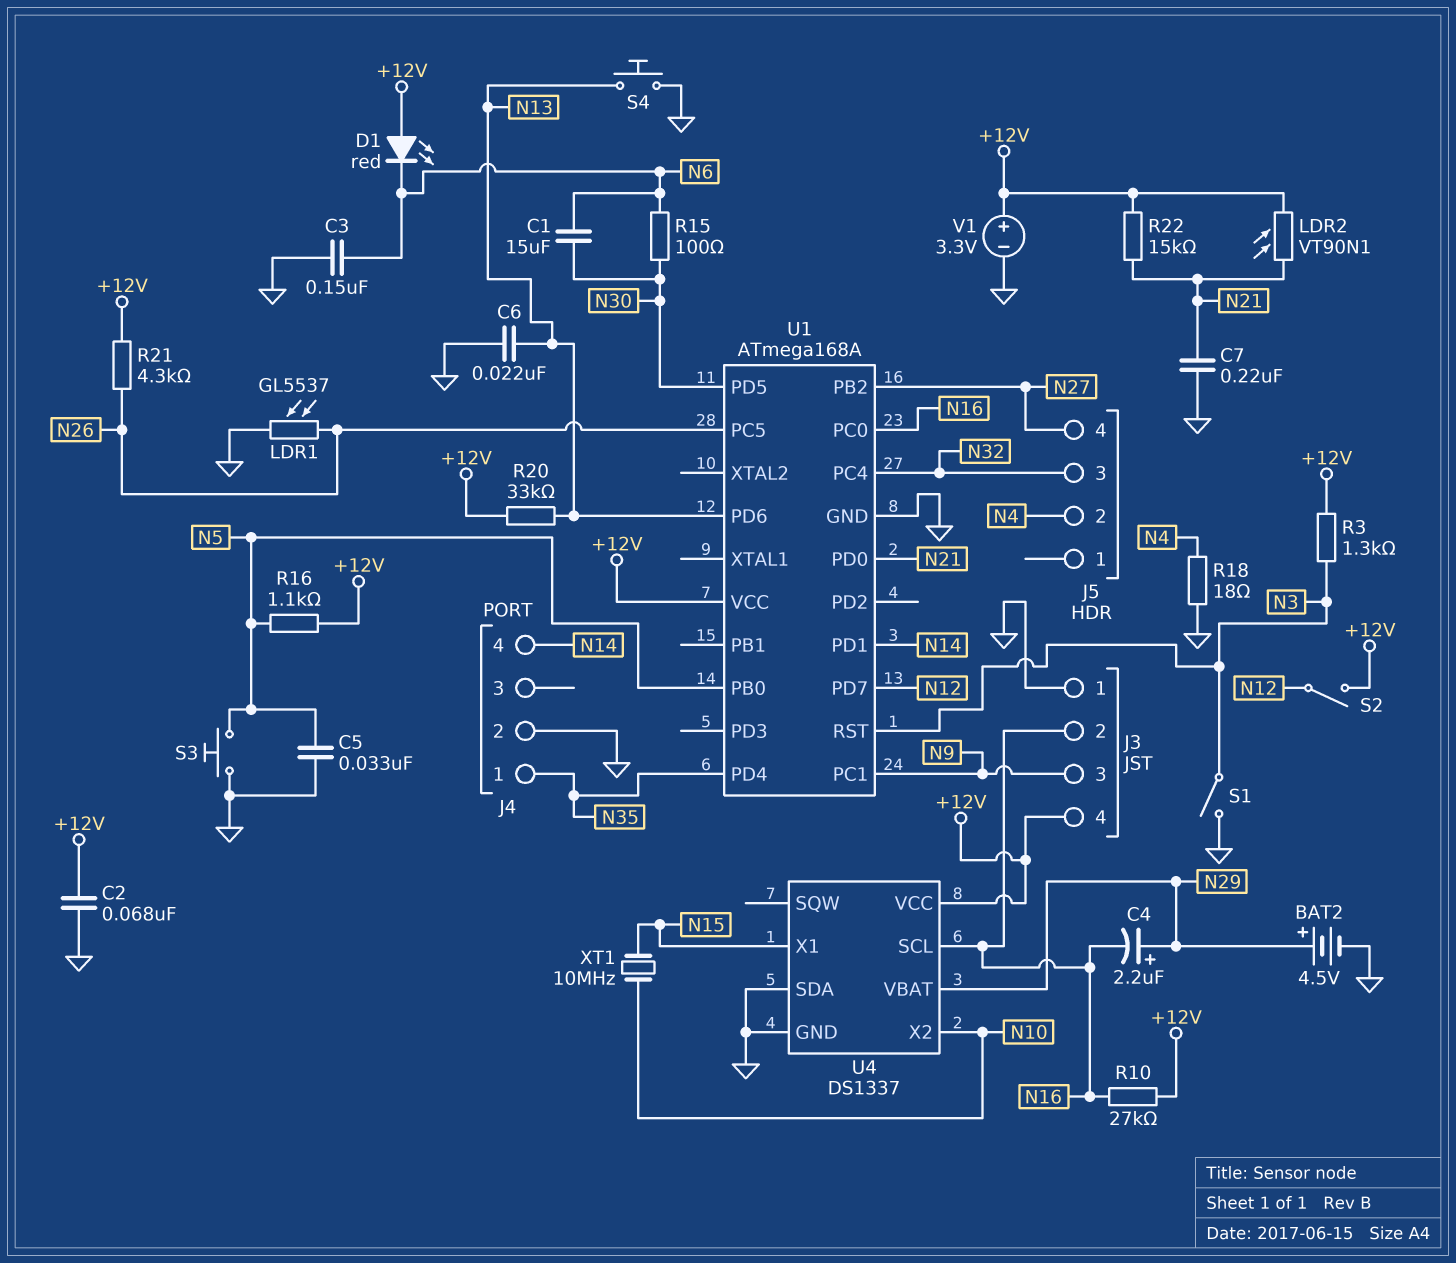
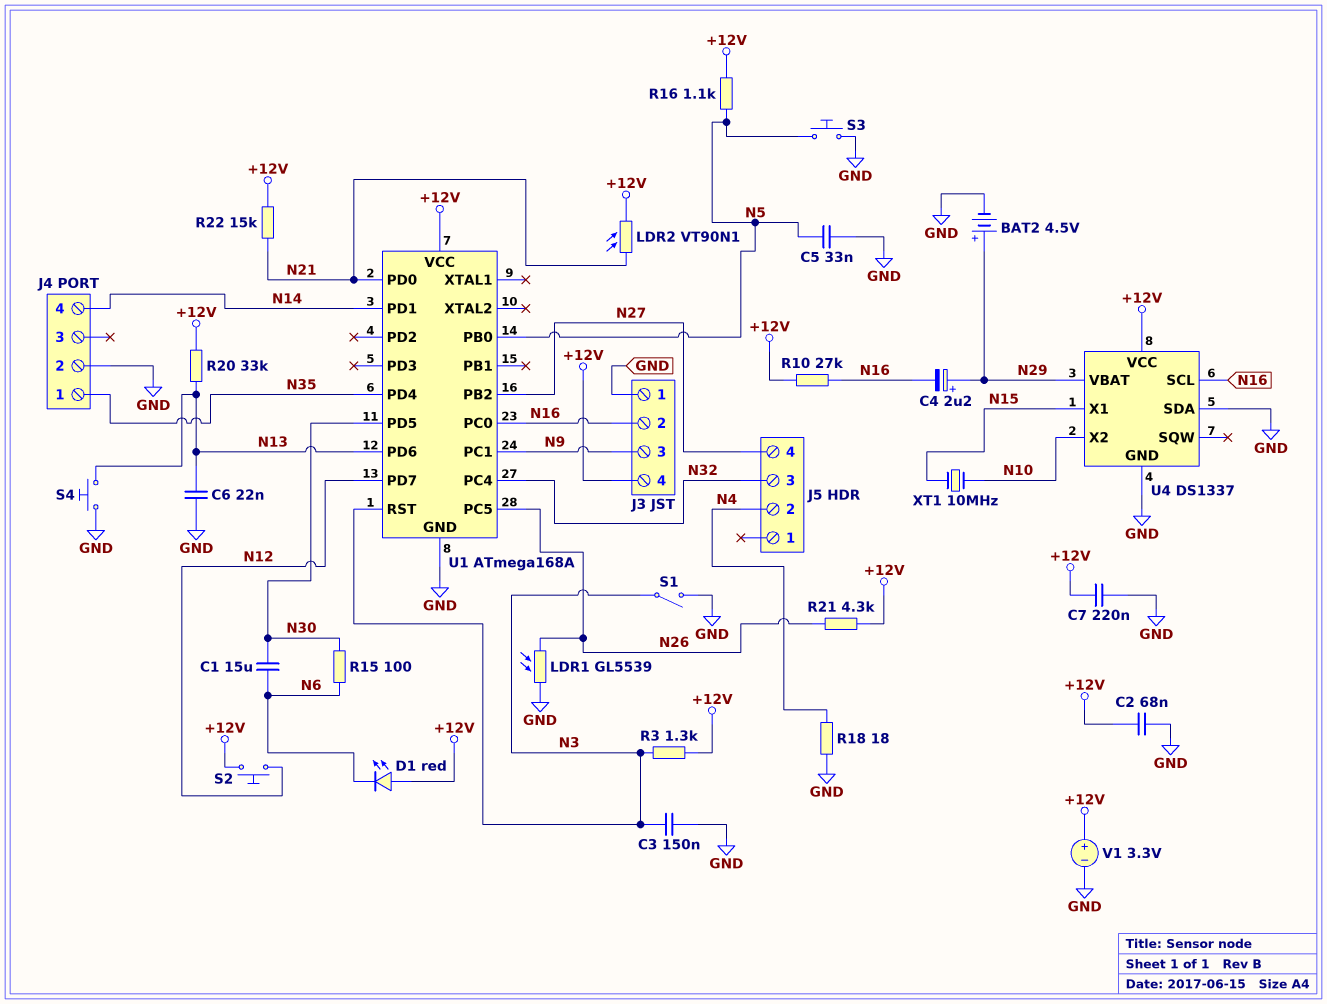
C3: 150nF (GND, N6) -> 150nF (GND, N3)
C7: 220nF (GND, N21) -> 220nF (+12V, GND)
LDR1: GL5537 (GND, N26) -> GL5539 (GND, N26)
S2: switch (+12V, N12) -> button (+12V, N12)

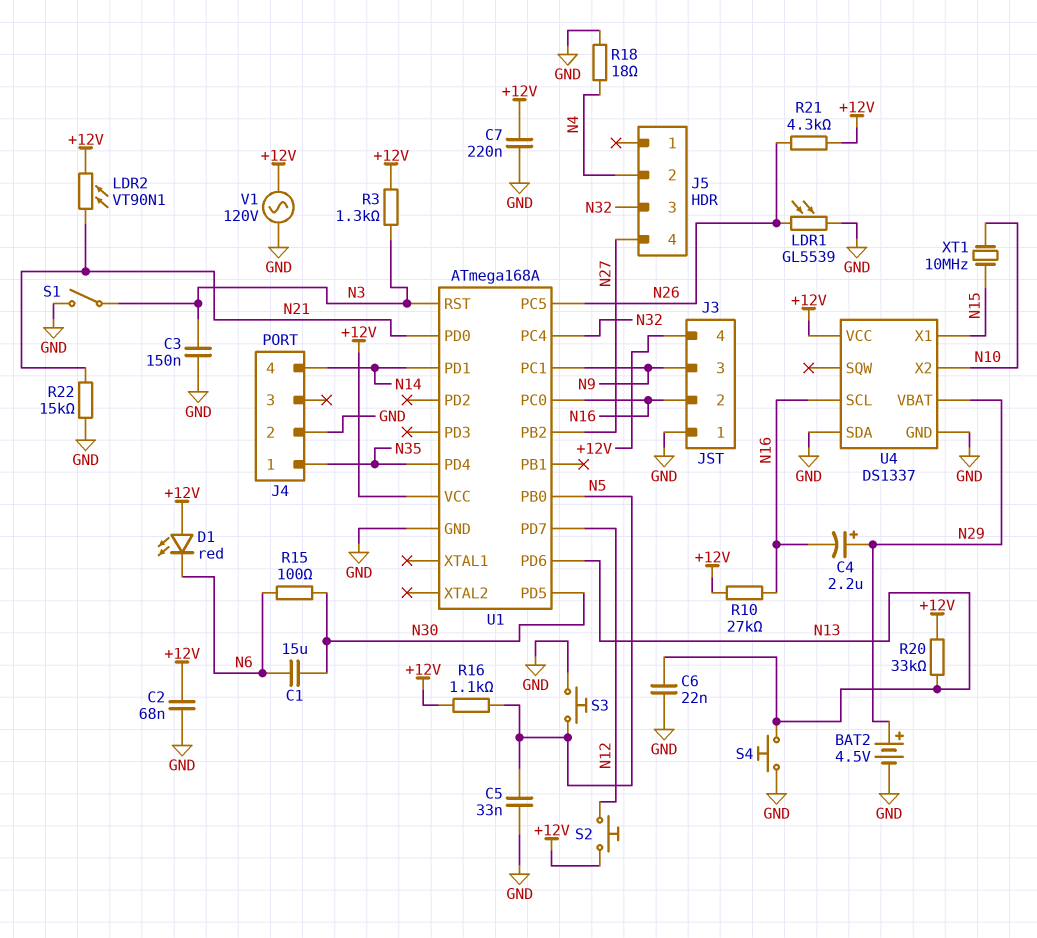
R22: 15k (+12V, N21) -> 15k (GND, N21)
V1: 3.3V (plus +12V, minus GND) -> AC 120V (+12V, GND)

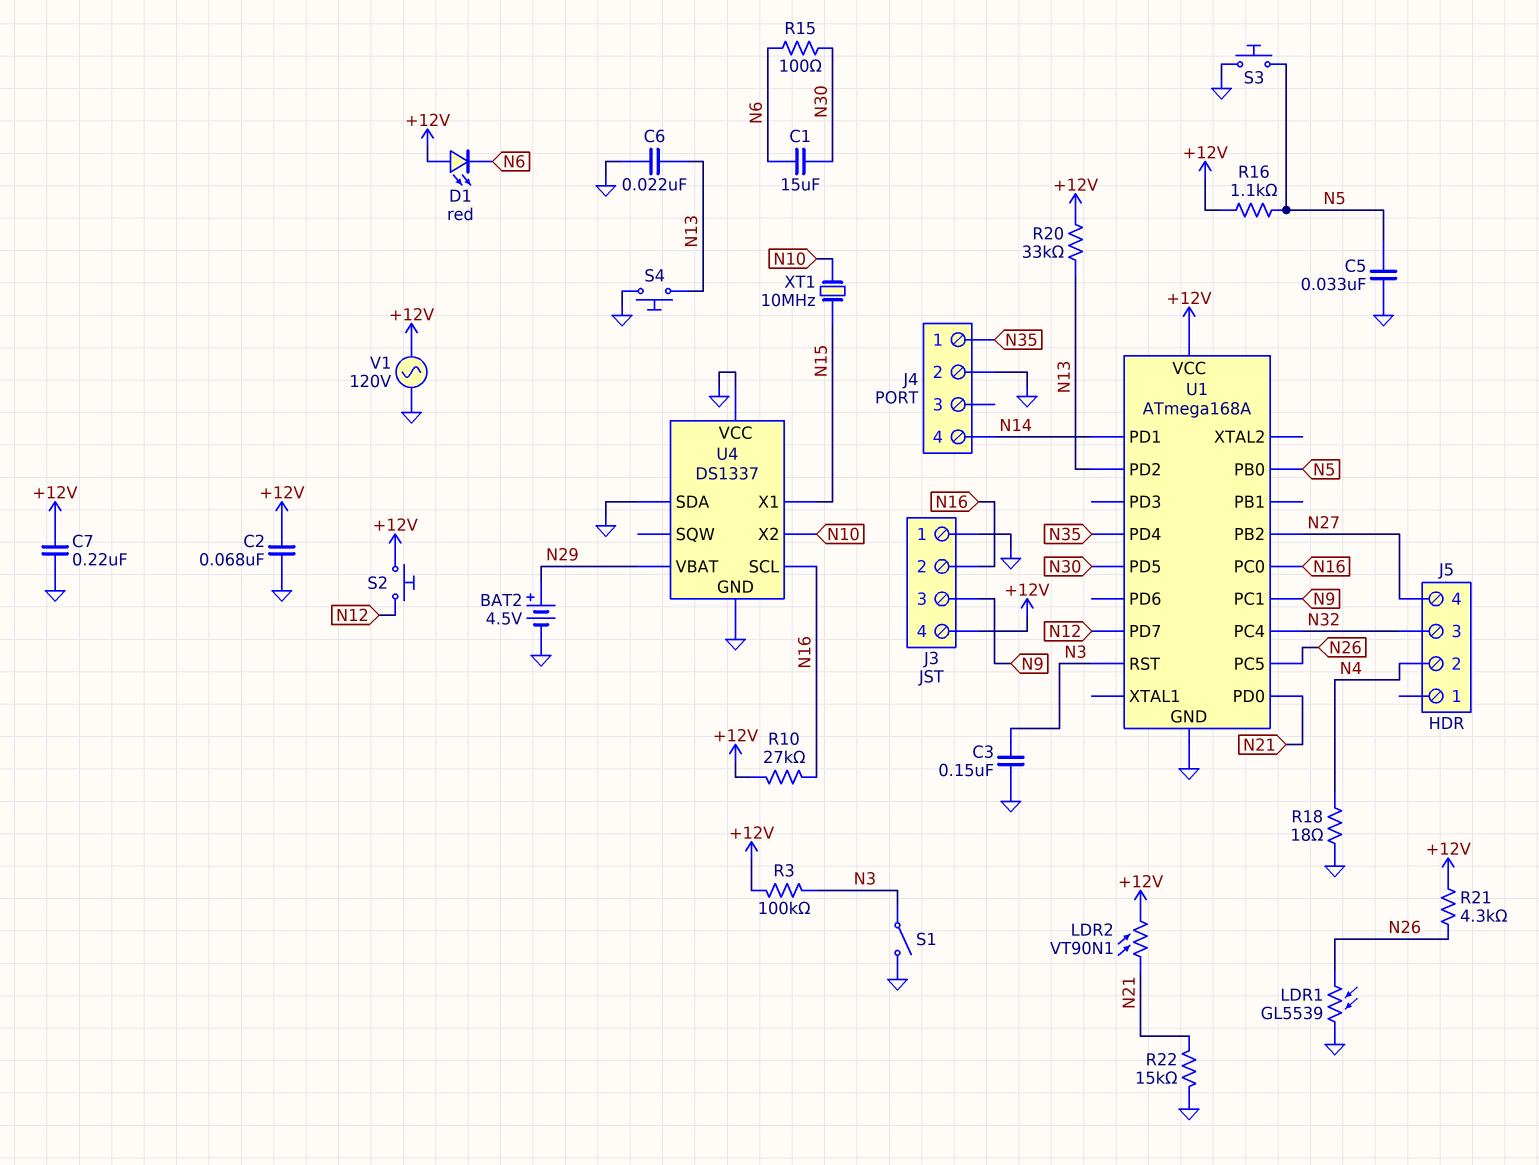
C4: 2.2uF (plus N29, minus N16) -> none
R3: 1.3k (+12V, N3) -> 100k (+12V, N3)
U1 pin PD2: none -> N13
U1 pin PD6: N13 -> none
U4 pin VCC: +12V -> GND

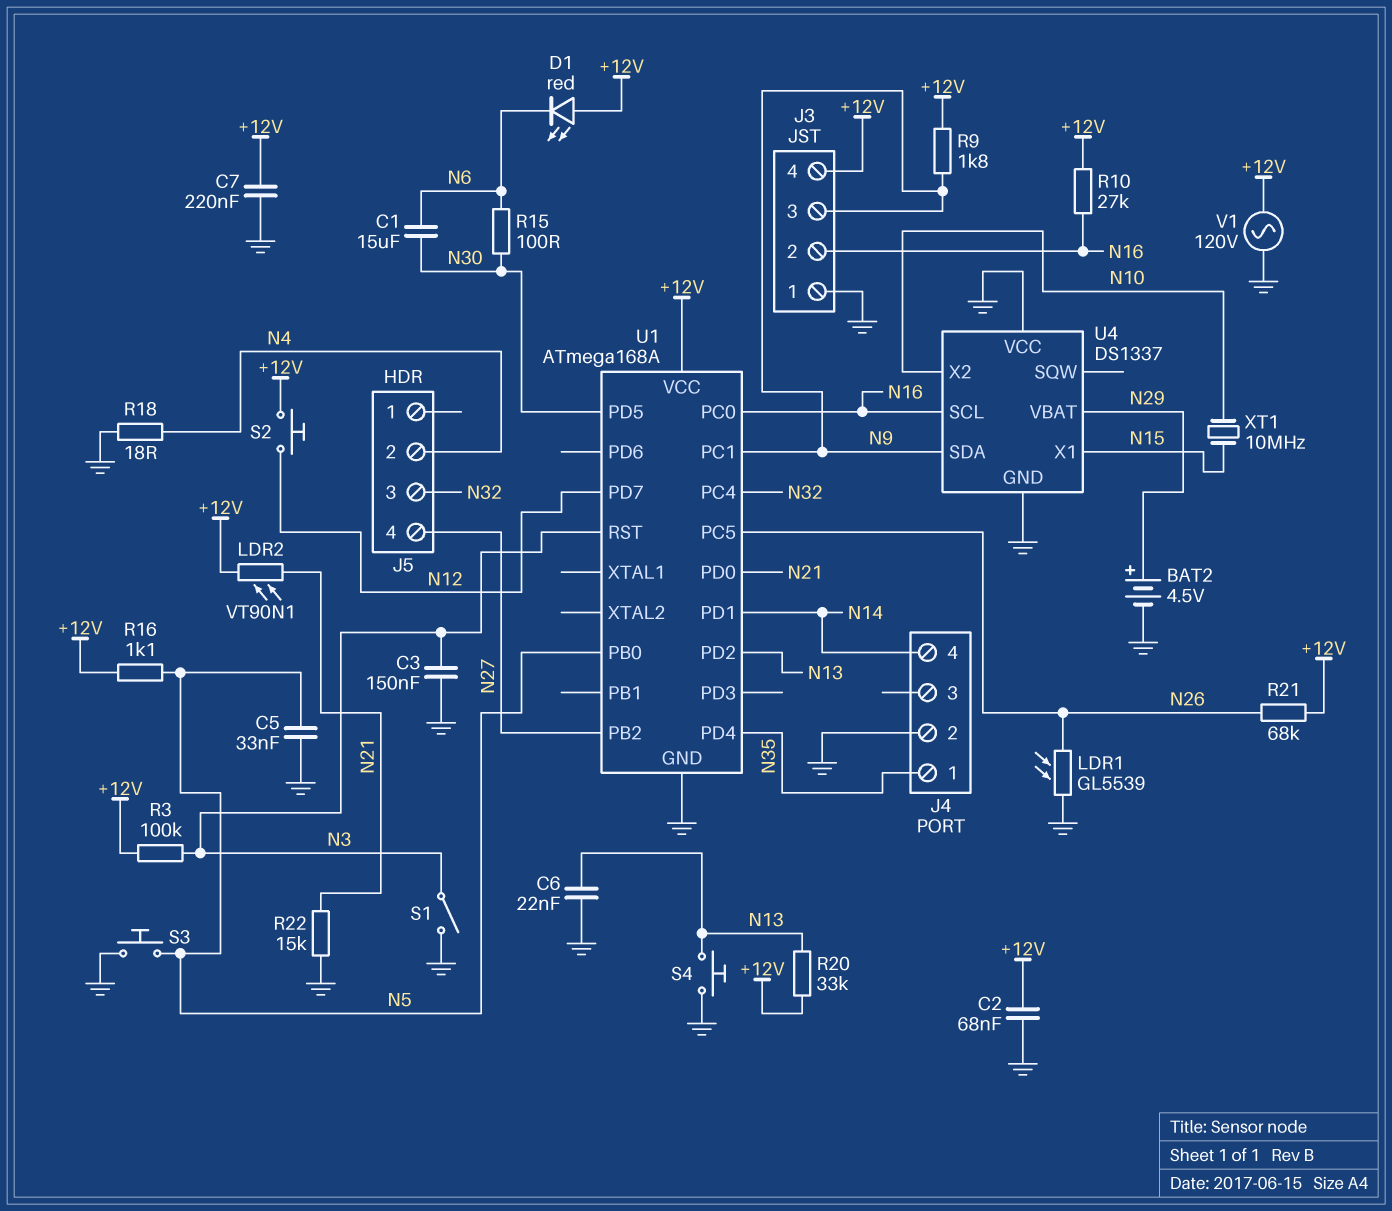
R9: none -> 1.8k (+12V, N9)
R21: 4.3k (+12V, N26) -> 68k (+12V, N26)
U4 pin SDA: GND -> N9

